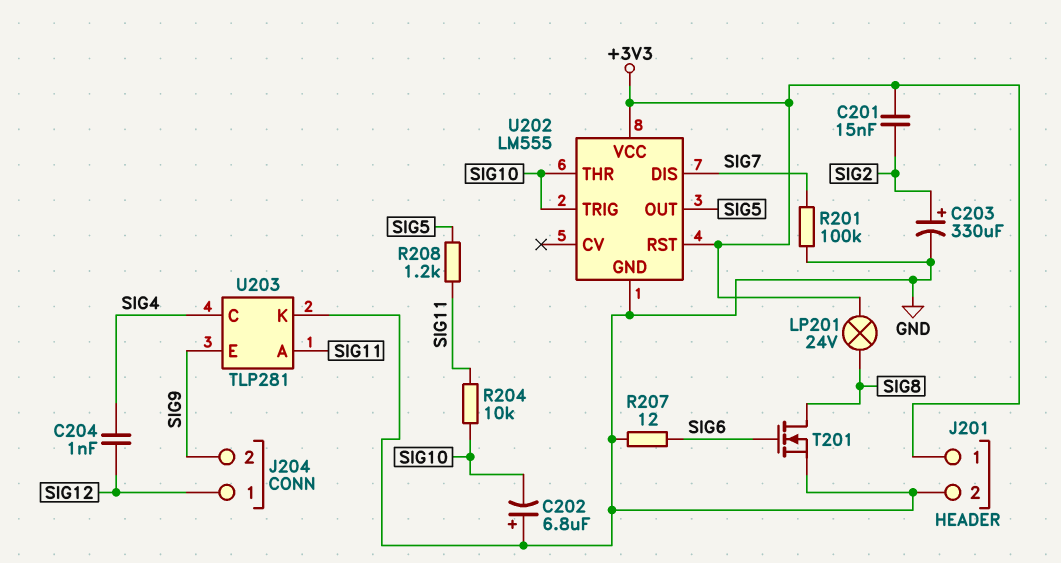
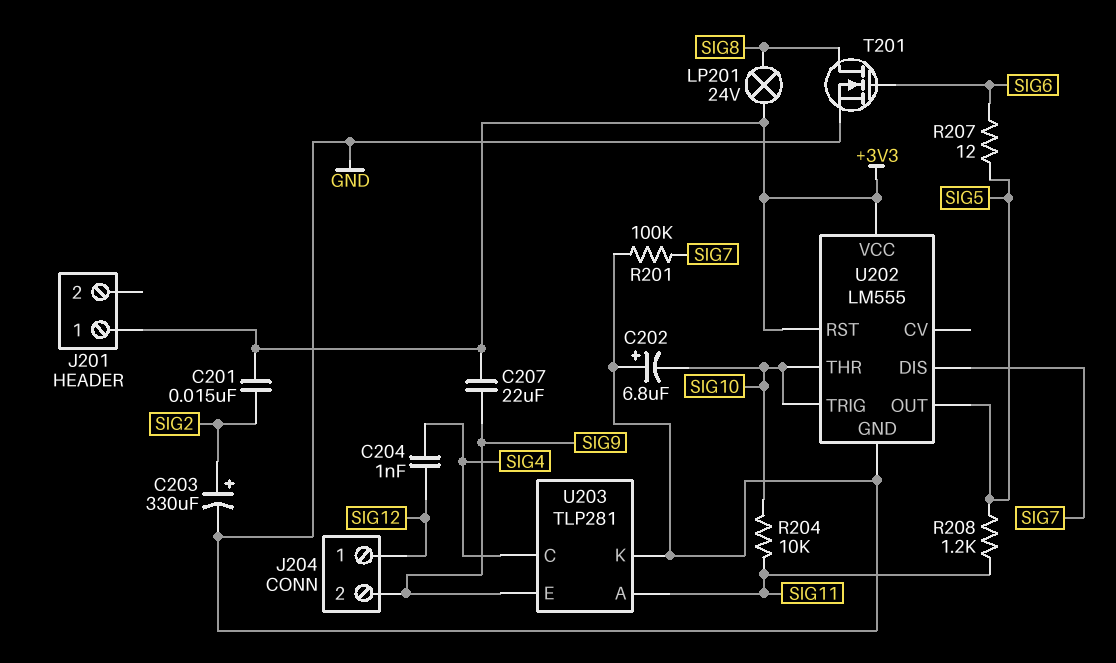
C207: none -> 22uF (+3V3, SIG9)
J201 pin 2: GND -> none
R207: 12 (GND, SIG6) -> 12 (SIG5, SIG6)

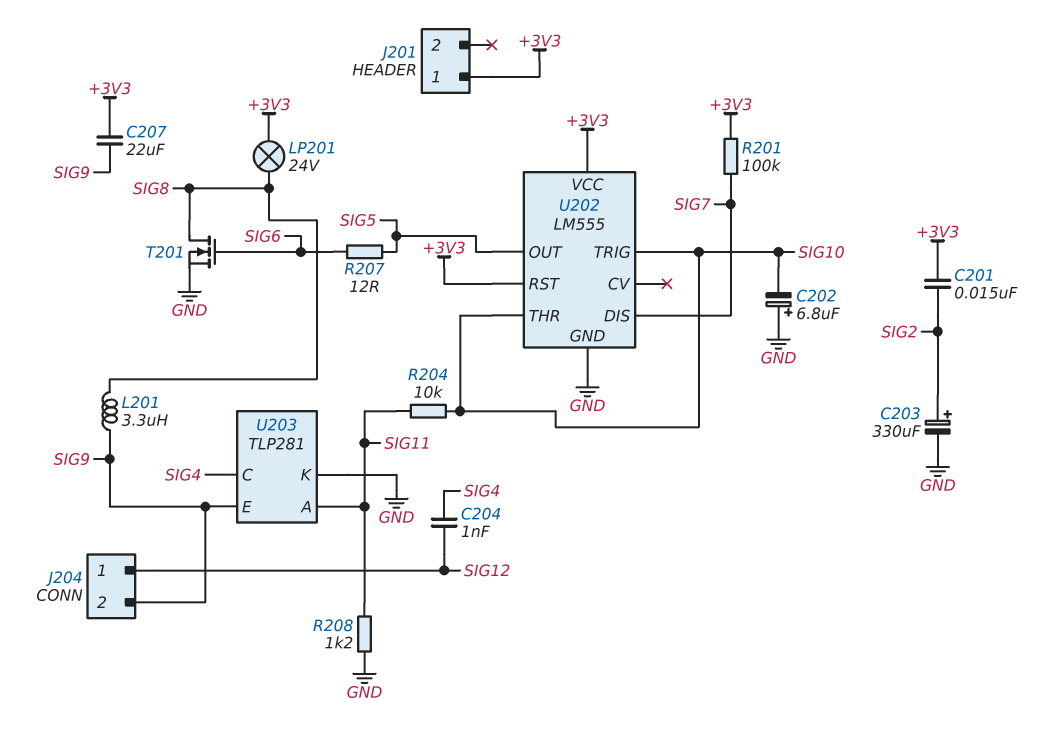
L201: none -> 3.3uH (SIG8, SIG9)
R201: 100k (GND, SIG7) -> 100k (+3V3, SIG7)
R208: 1.2k (SIG5, SIG11) -> 1.2k (GND, SIG11)

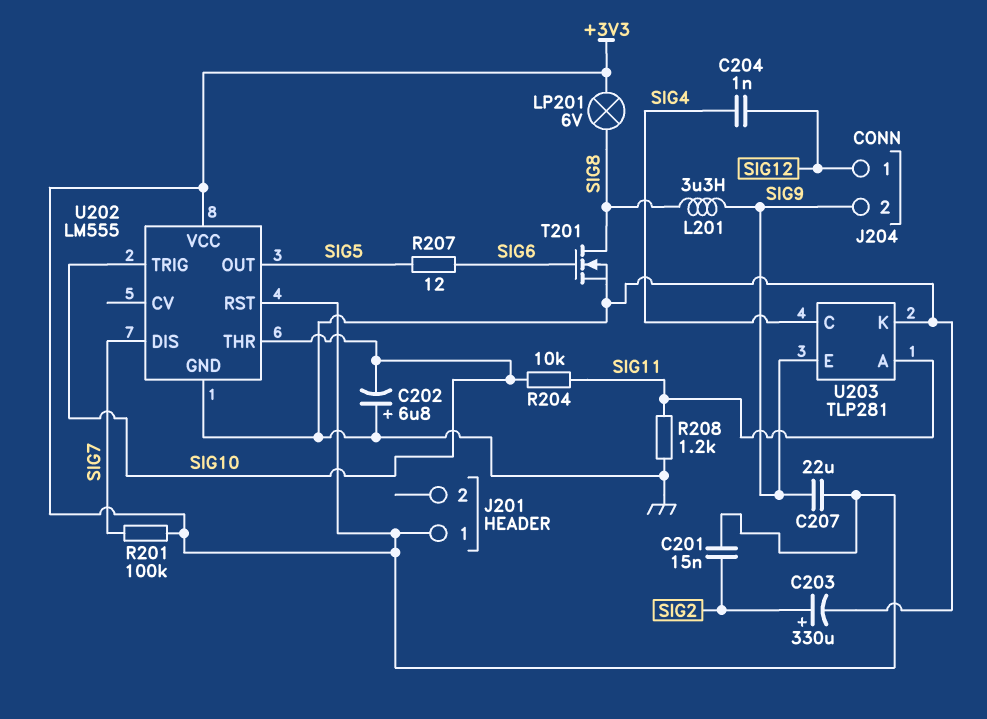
LP201: lamp 24V (+3V3, SIG8) -> lamp 6V (+3V3, SIG8)

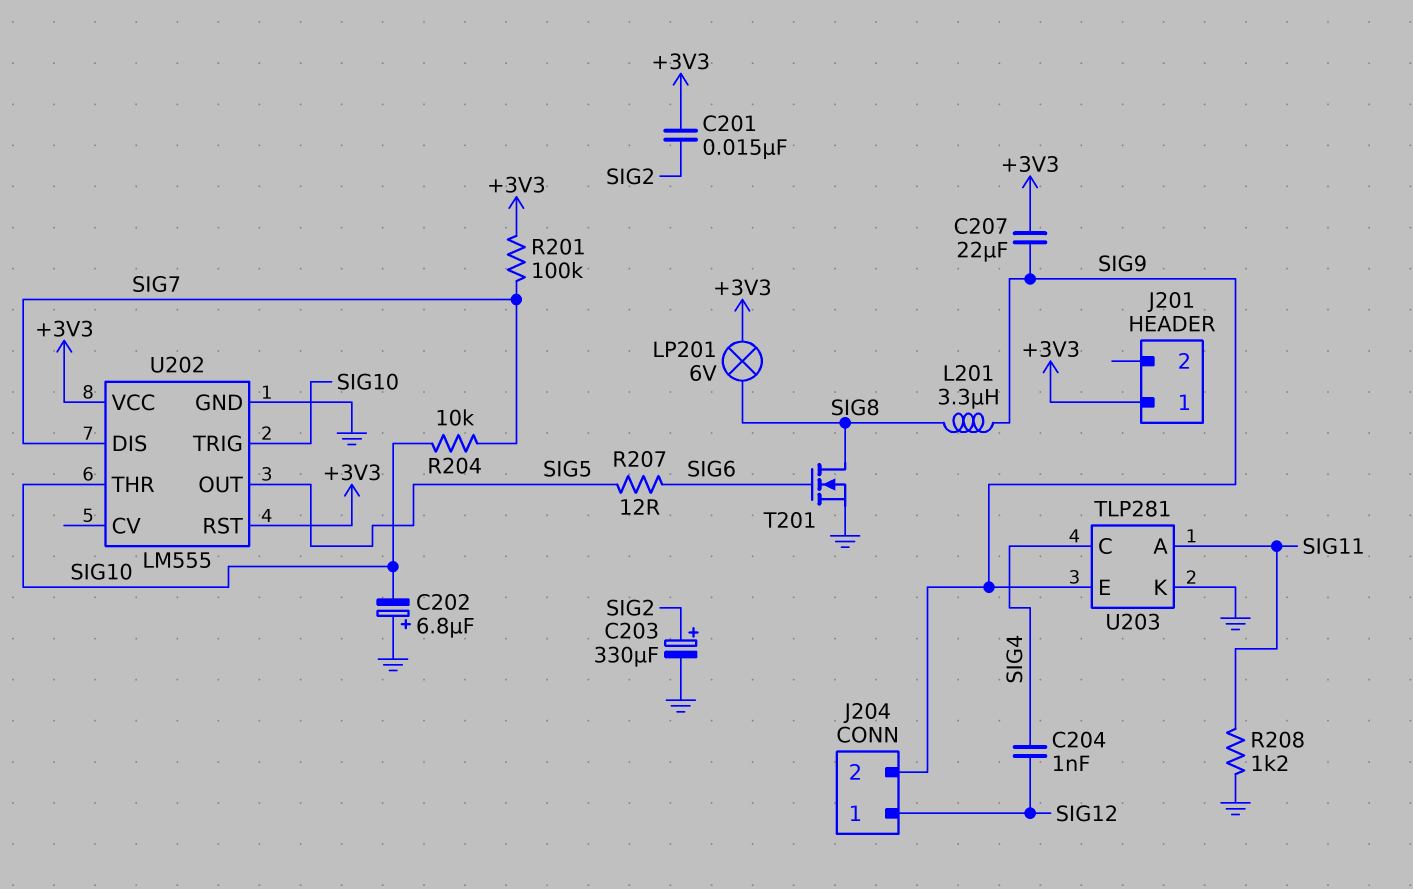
R204: 10k (SIG10, SIG11) -> 10k (SIG7, SIG10)

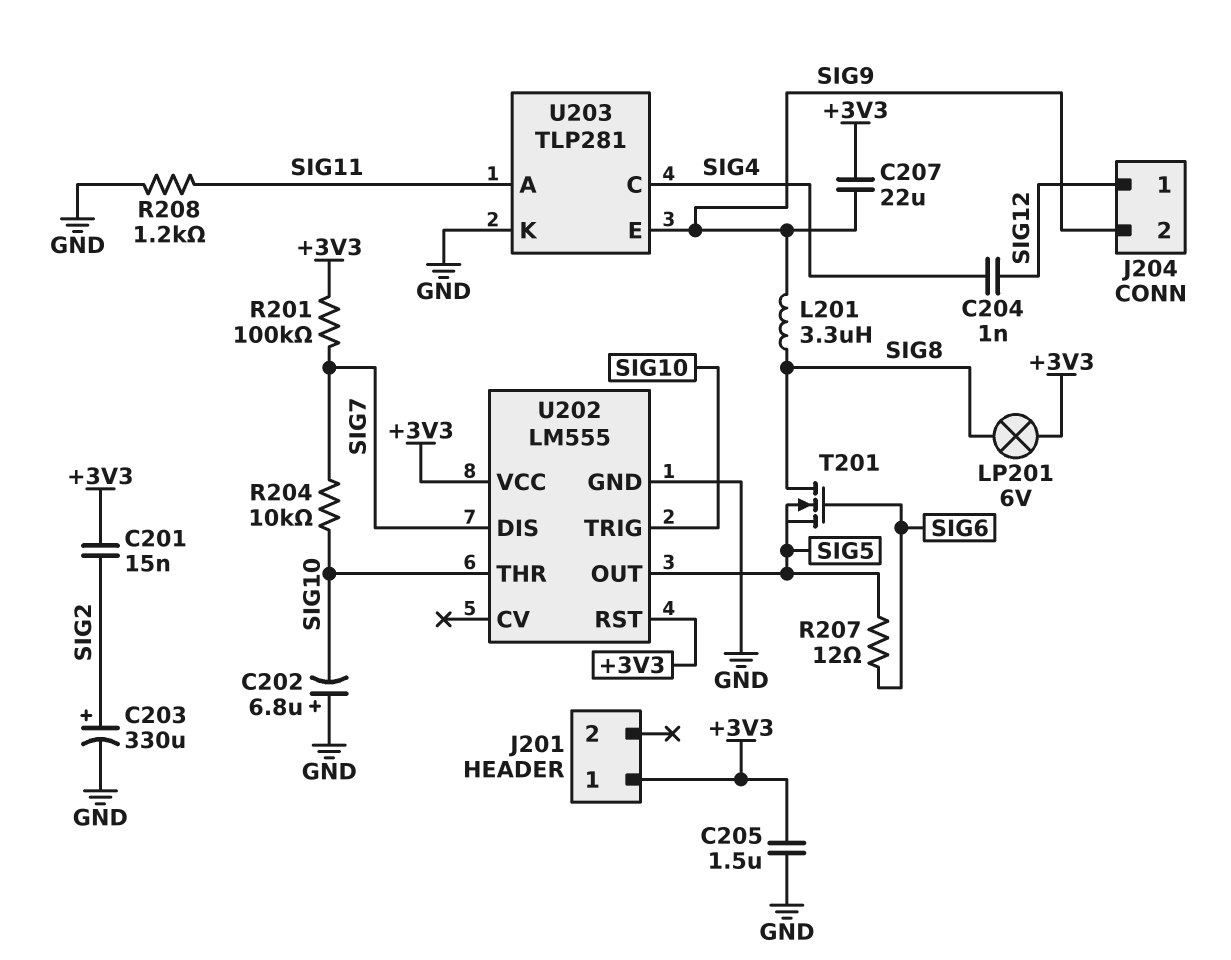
C205: none -> 1.5uF (+3V3, GND)
T201: NMOS (G SIG6, D SIG8, S GND) -> NMOS (G SIG6, D SIG8, S SIG5)

